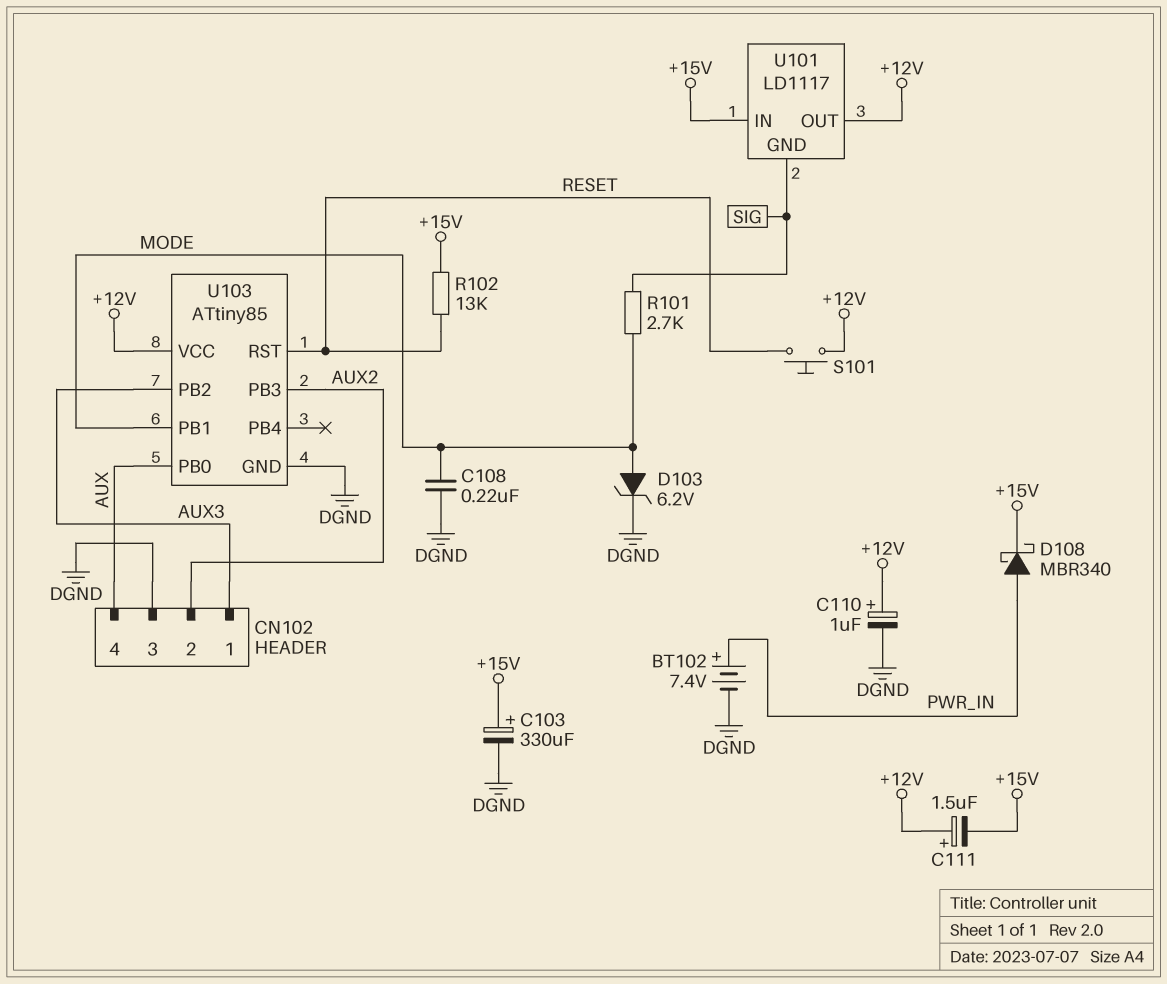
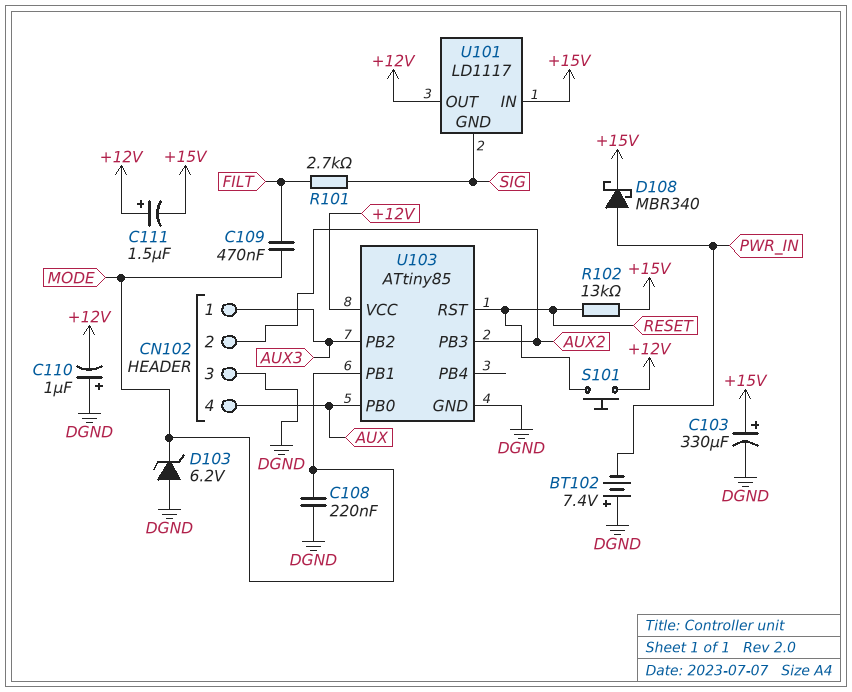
BT102: 7.4V (plus PWR_IN, minus DGND) -> 7.4V (plus DGND, minus PWR_IN)
C109: none -> 470nF (FILT, MODE)
C110: 1uF (plus +12V, minus DGND) -> 1uF (plus DGND, minus +12V)
D103: zener 6.2V (A MODE, K DGND) -> zener 6.2V (A DGND, K MODE)
R101: 2.7k (MODE, SIG) -> 2.7k (FILT, SIG)

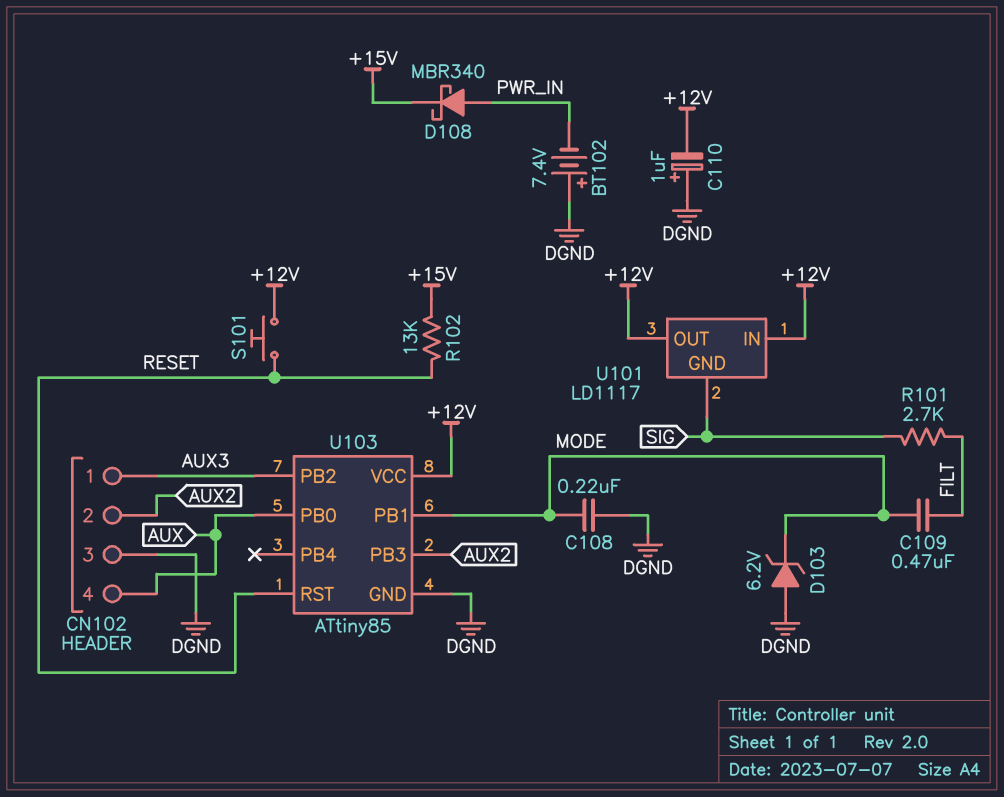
C103: 330uF (plus +15V, minus DGND) -> none
C111: 1.5uF (plus +12V, minus +15V) -> none
U101 pin IN: +15V -> +12V

